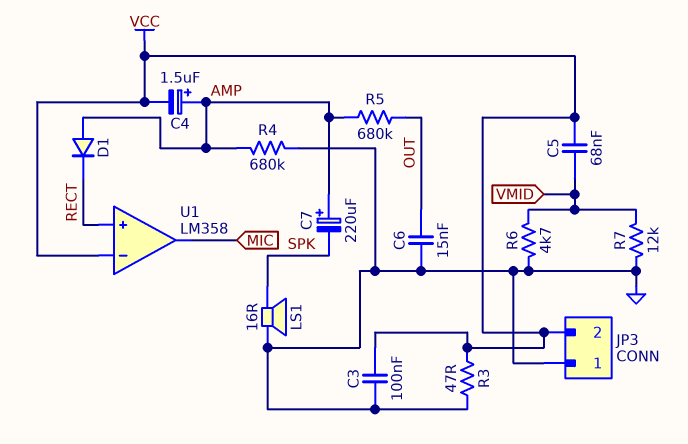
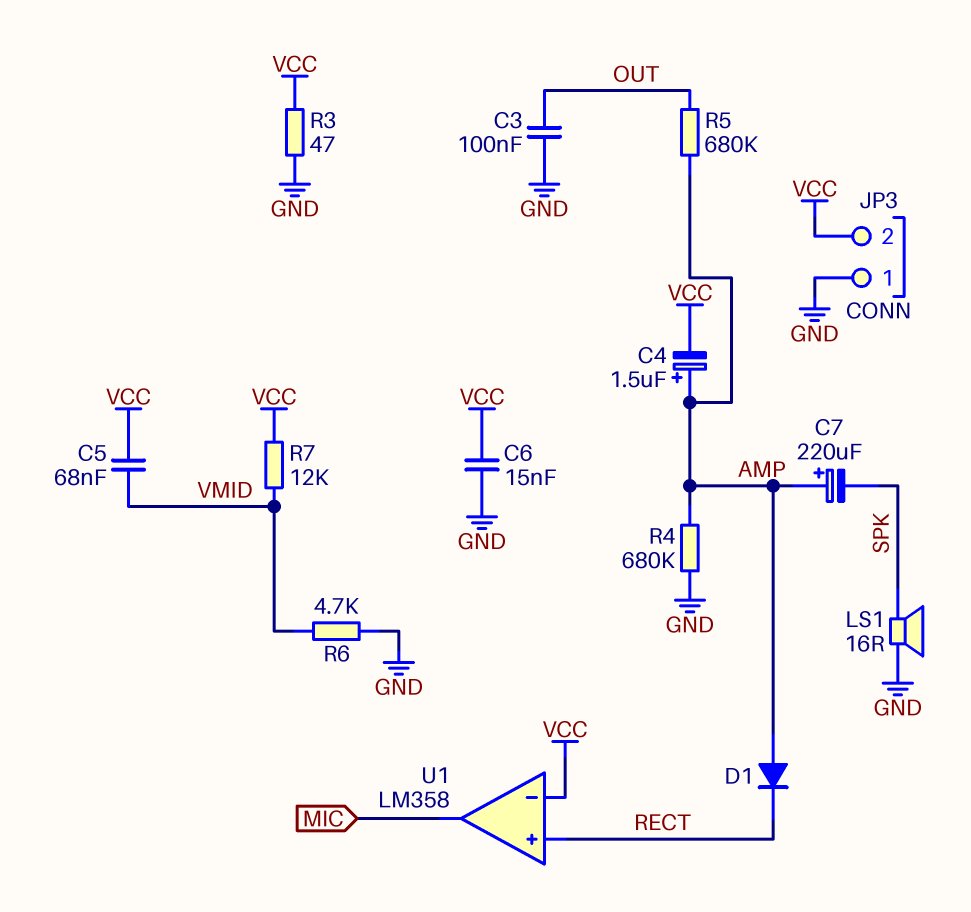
C3: 100nF (GND, VCC) -> 100nF (GND, OUT)
C6: 15nF (GND, OUT) -> 15nF (GND, VCC)
R7: 12k (GND, VMID) -> 12k (VCC, VMID)

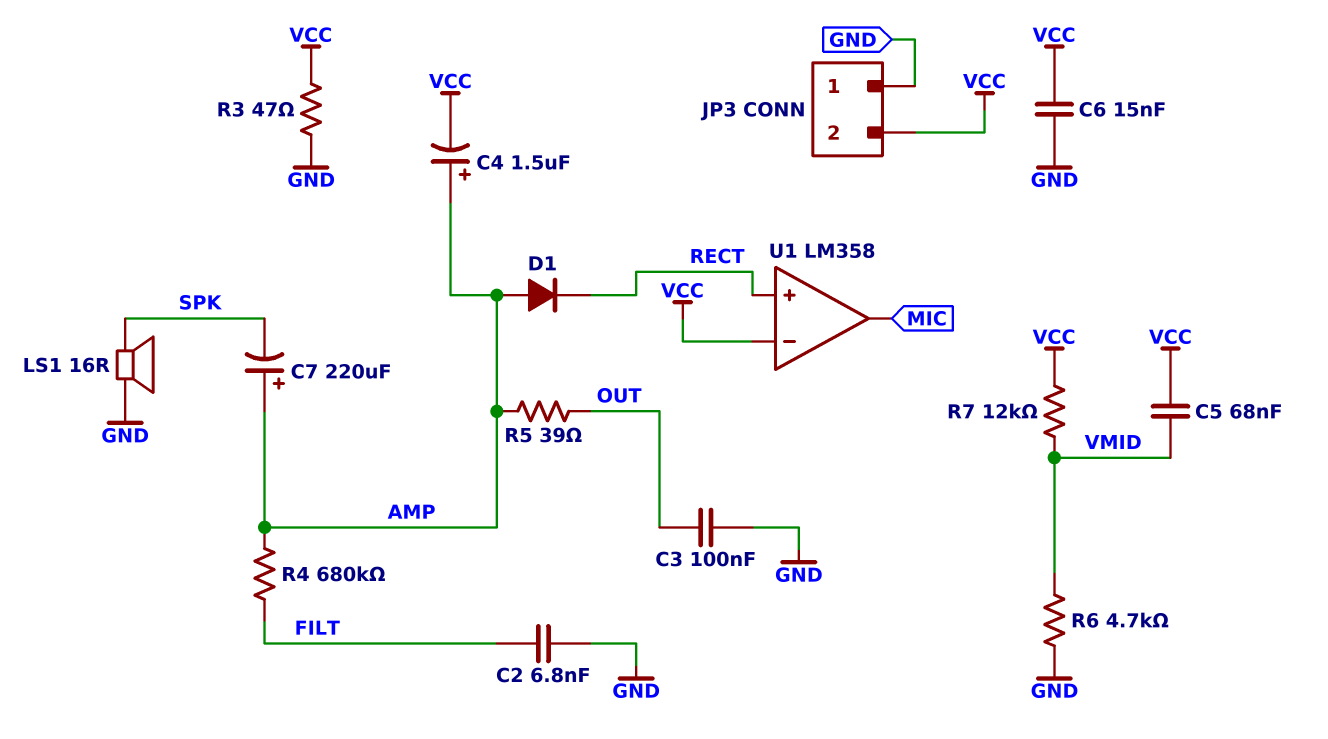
C2: none -> 6.8nF (FILT, GND)
R4: 680k (AMP, GND) -> 680k (AMP, FILT)
R5: 680k (AMP, OUT) -> 39 (AMP, OUT)

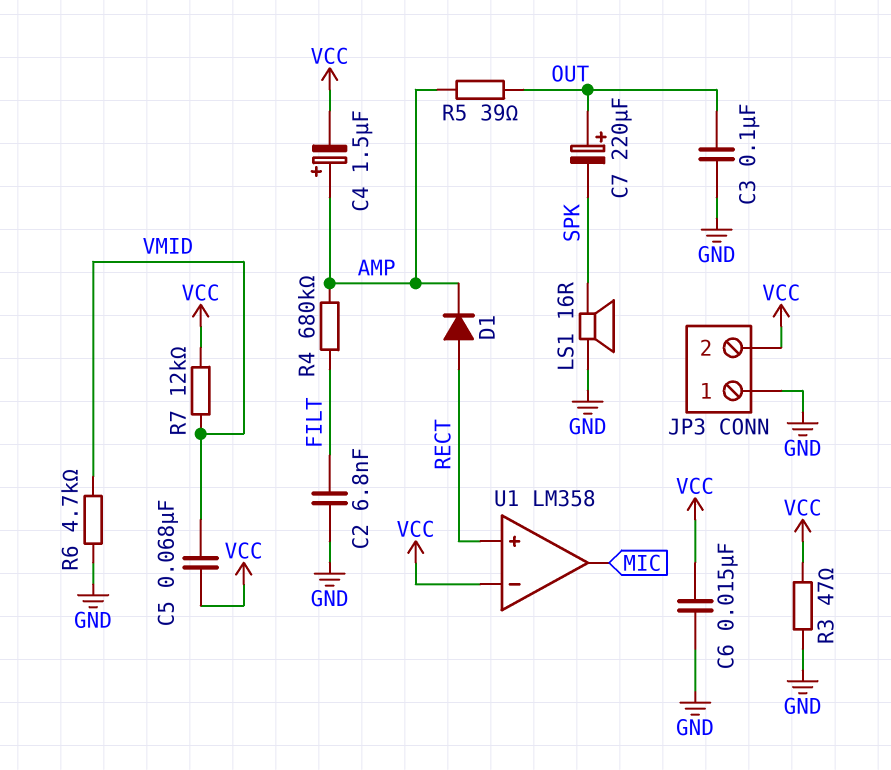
C7: 220uF (plus AMP, minus SPK) -> 220uF (plus OUT, minus SPK)
D1: diode (A AMP, K RECT) -> diode (A RECT, K AMP)

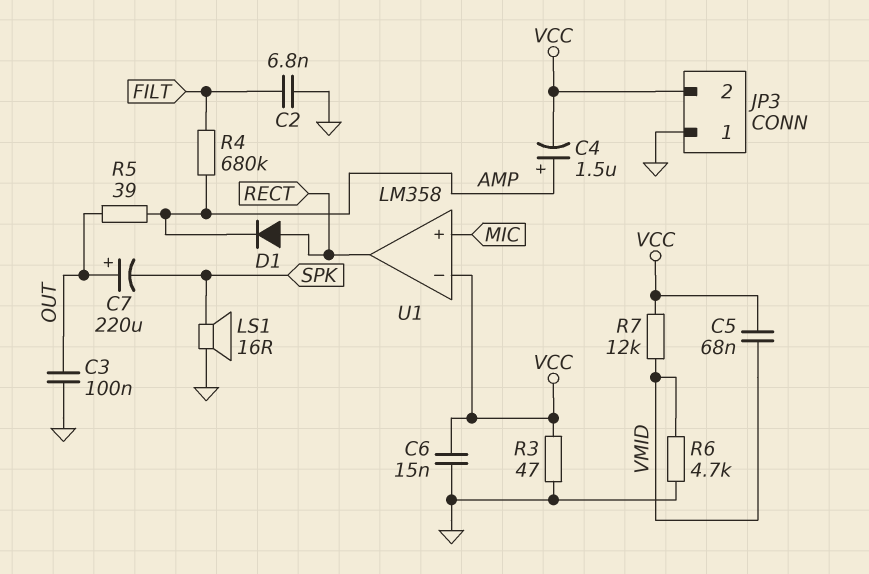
U1 pin in+: RECT -> MIC
U1 pin out: MIC -> RECT

